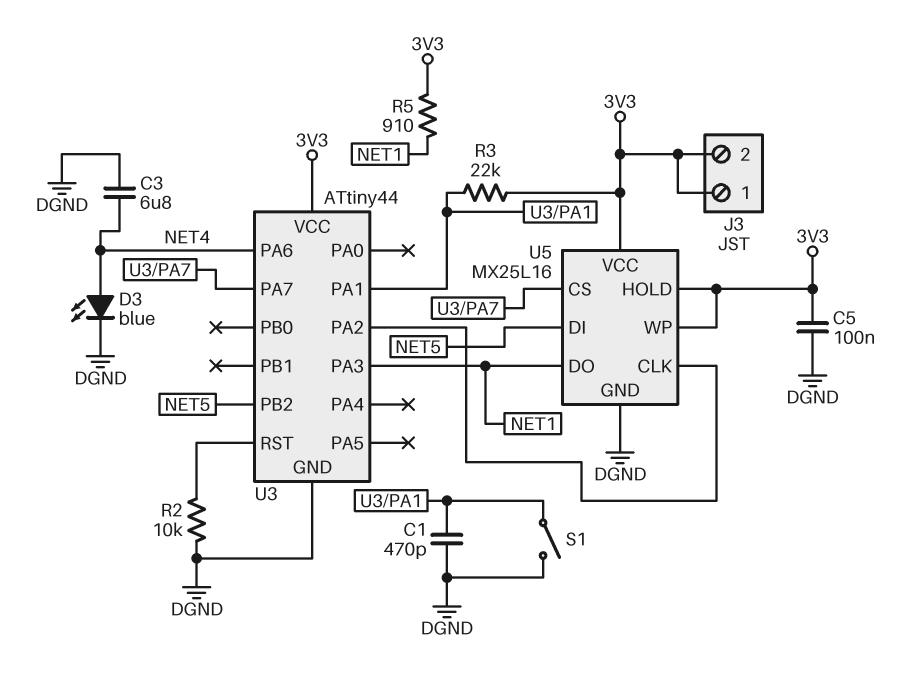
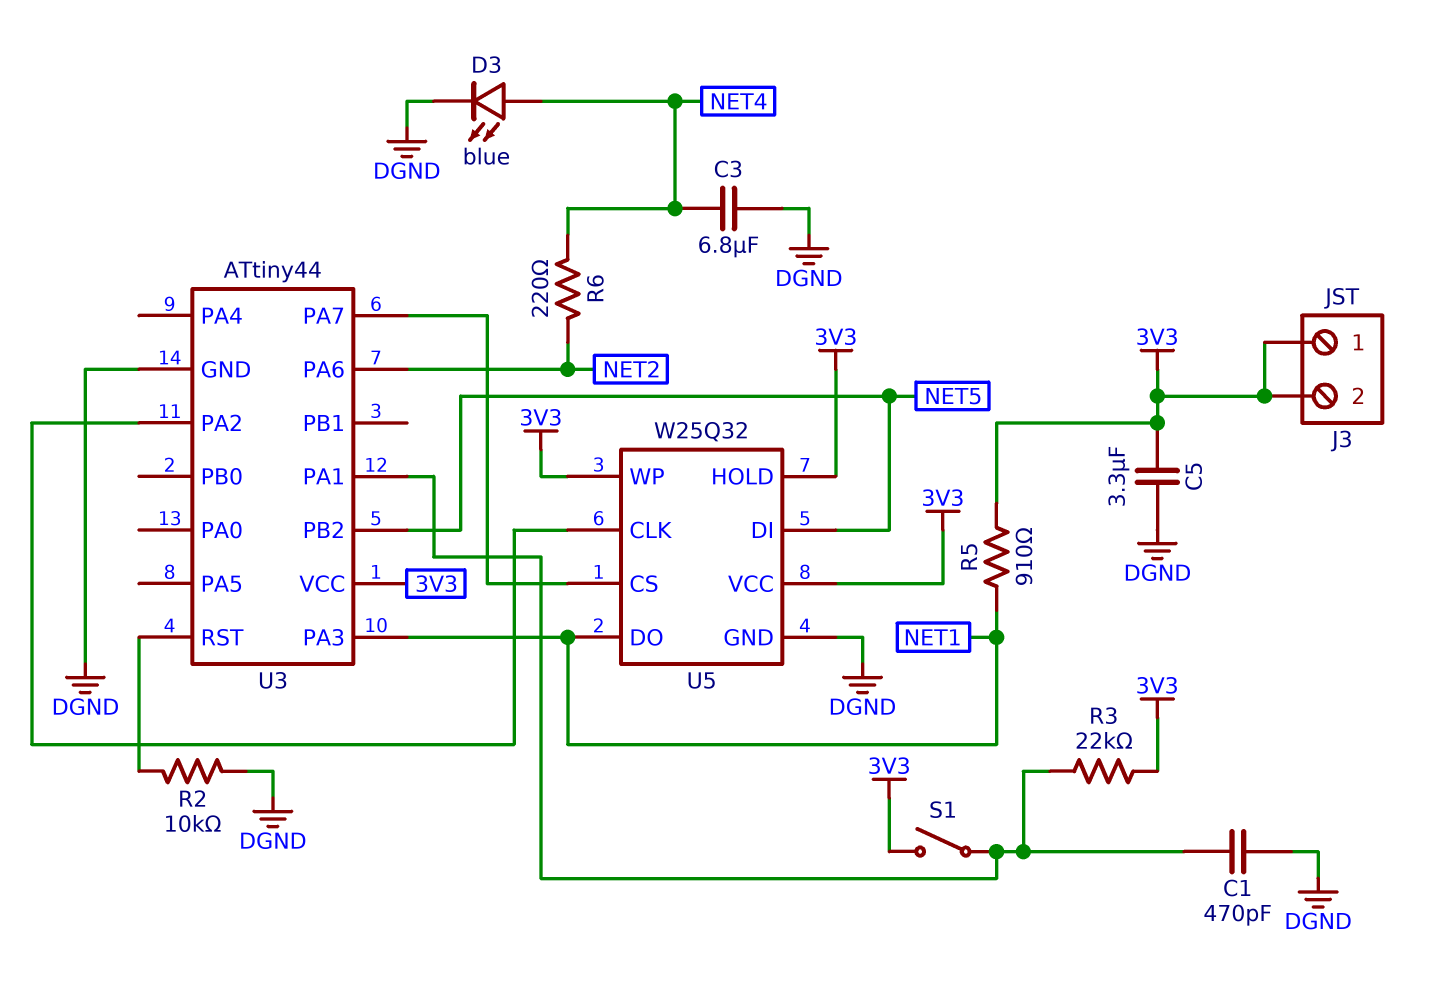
C5: 100nF (3V3, DGND) -> 3.3uF (3V3, DGND)
R6: none -> 220 (NET2, NET4)
S1: switch (DGND, U3/PA1) -> switch (3V3, U3/PA1)
U3 pin PA6: NET4 -> NET2
U5: MX25L16 -> W25Q32

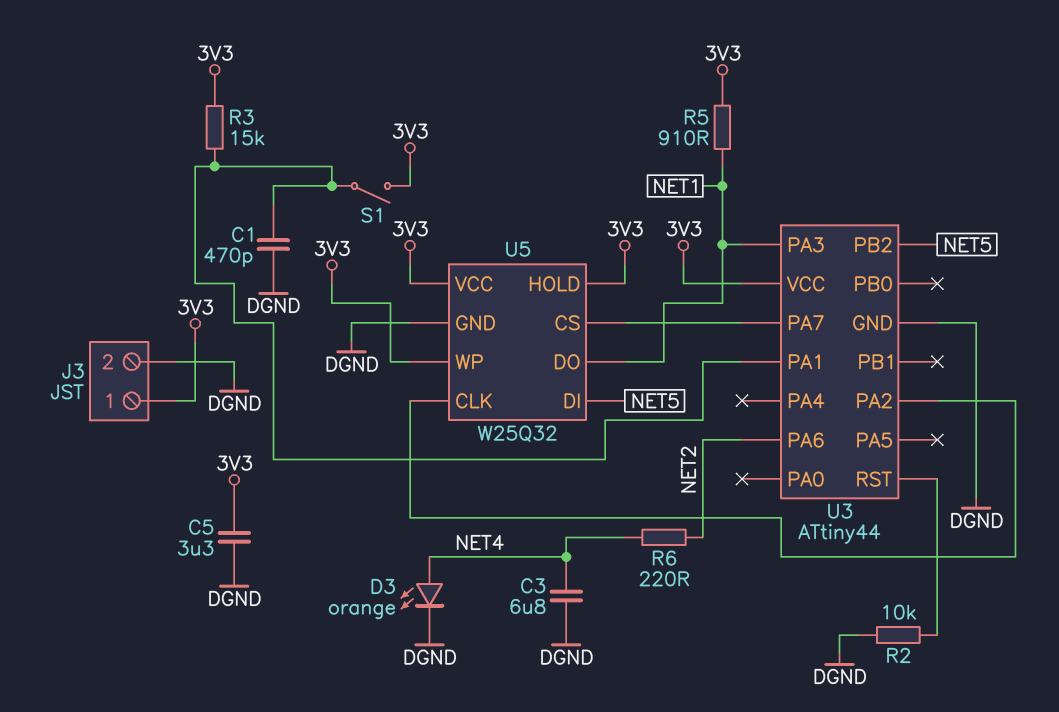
D3: LED blue (A NET4, K DGND) -> LED orange (A NET4, K DGND)
J3 pin 2: 3V3 -> DGND
R3: 22k (3V3, U3/PA1) -> 15k (3V3, U3/PA1)

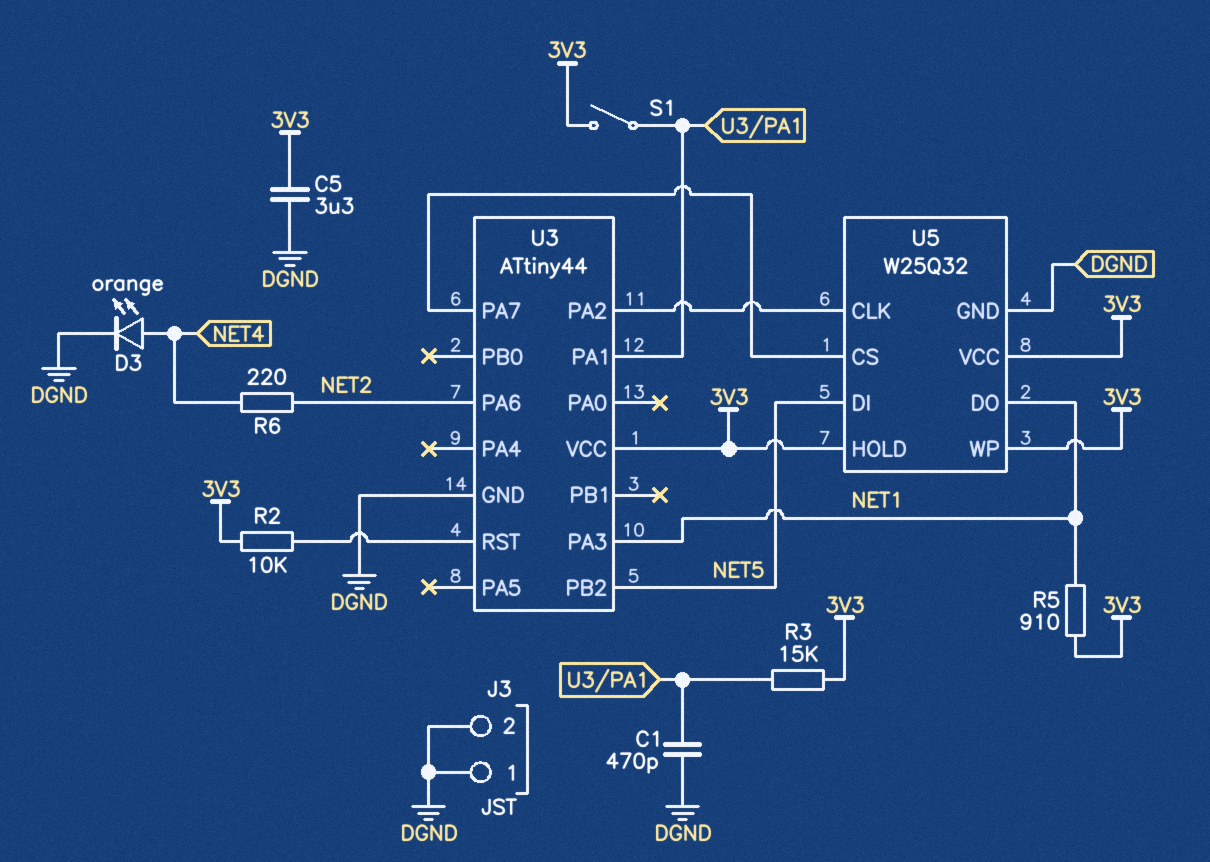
C3: 6.8uF (DGND, NET4) -> none
J3 pin 1: 3V3 -> DGND
R2: 10k (DGND, U3/RST) -> 10k (3V3, U3/RST)

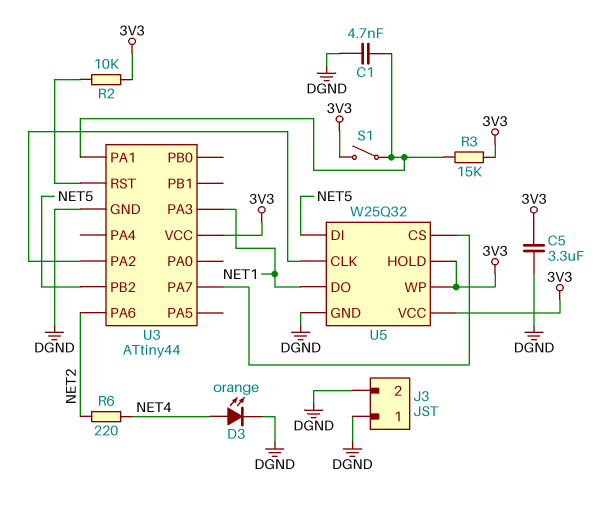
C1: 470pF (DGND, U3/PA1) -> 4.7nF (DGND, U3/PA1)
R5: 910 (3V3, NET1) -> none

